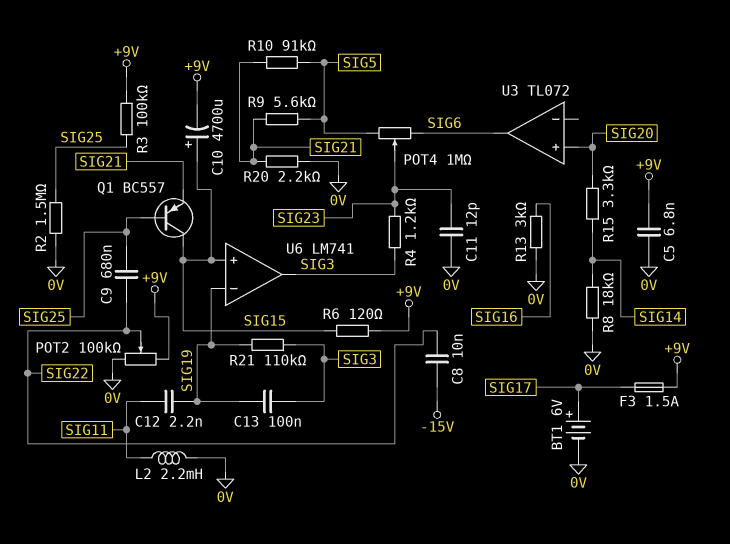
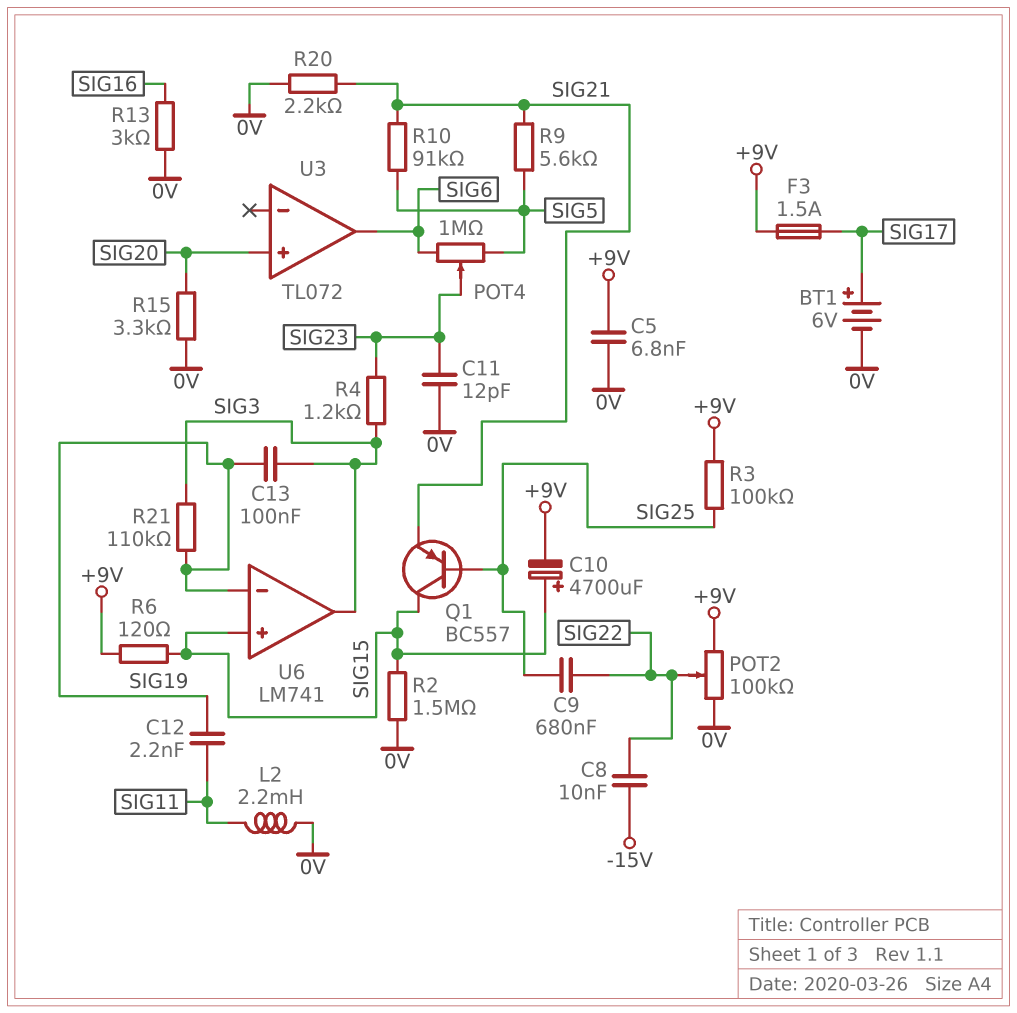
R2: 1.5M (0V, SIG25) -> 1.5M (0V, SIG15)
R8: 18k (0V, SIG14) -> none
R15: 3.3k (SIG14, SIG20) -> 3.3k (0V, SIG20)

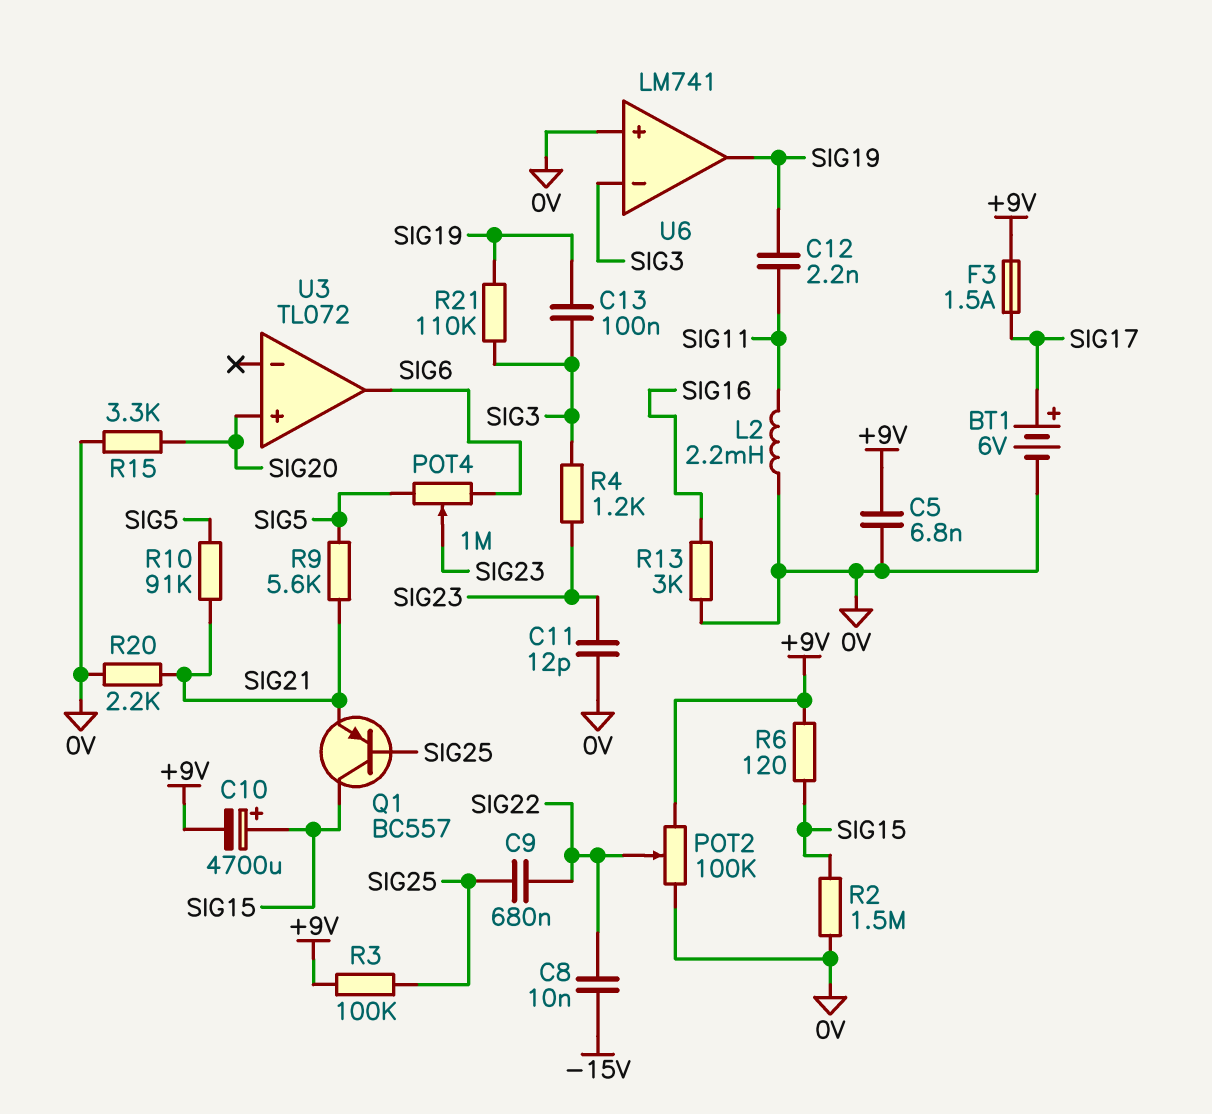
U6 pin in+: SIG15 -> 0V
U6 pin in-: SIG19 -> SIG3
U6 pin out: SIG3 -> SIG19

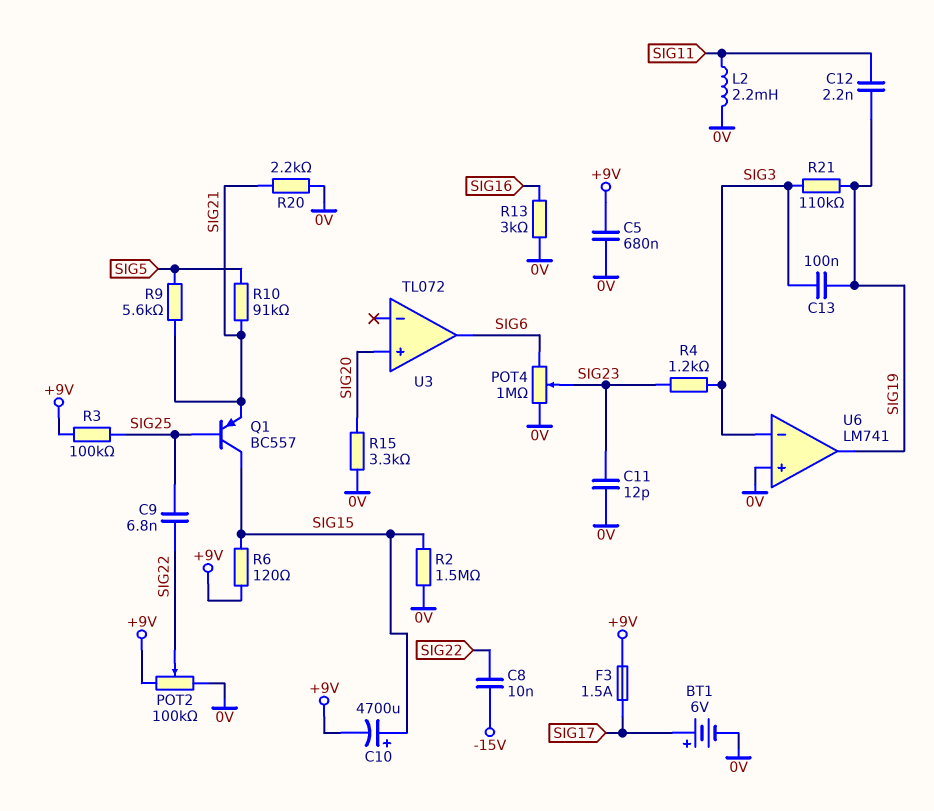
C5: 6.8nF (+9V, 0V) -> 680nF (+9V, 0V)
C9: 680nF (SIG22, SIG25) -> 6.8nF (SIG22, SIG25)
POT4: 1M (SIG5, SIG6, wiper SIG23) -> 1M (0V, SIG6, wiper SIG23)

